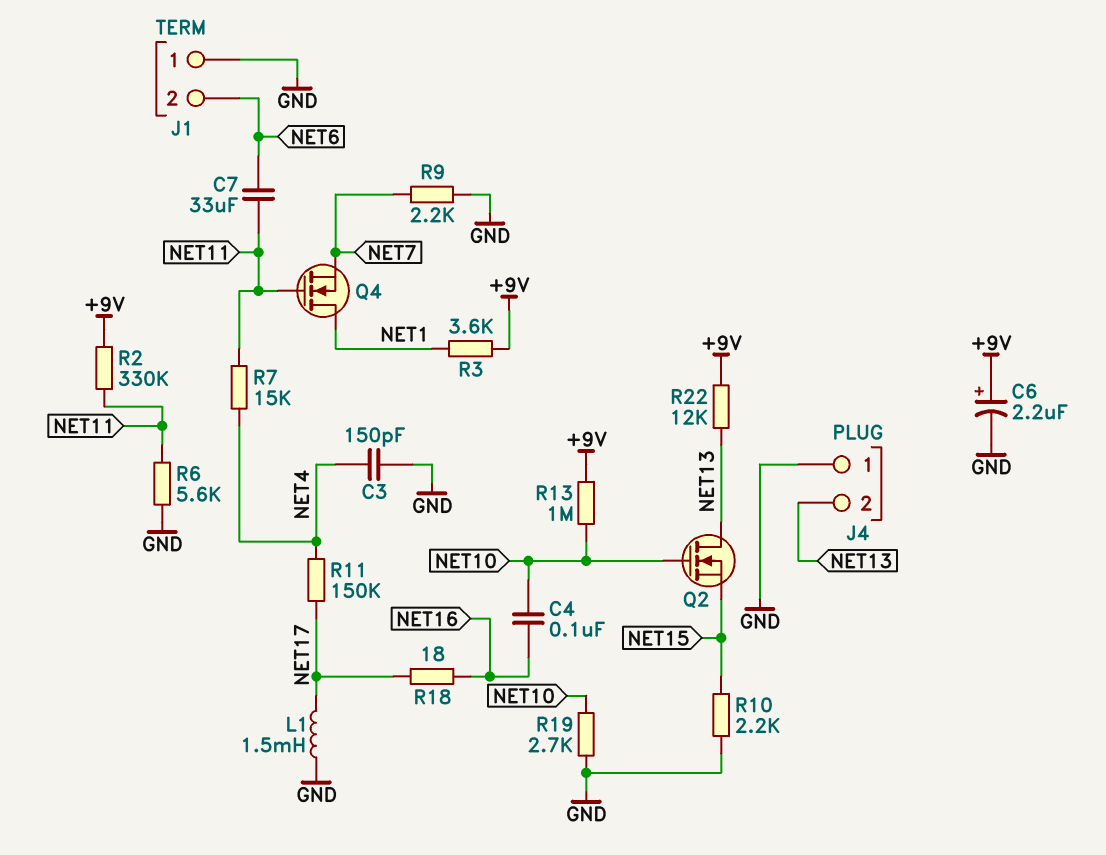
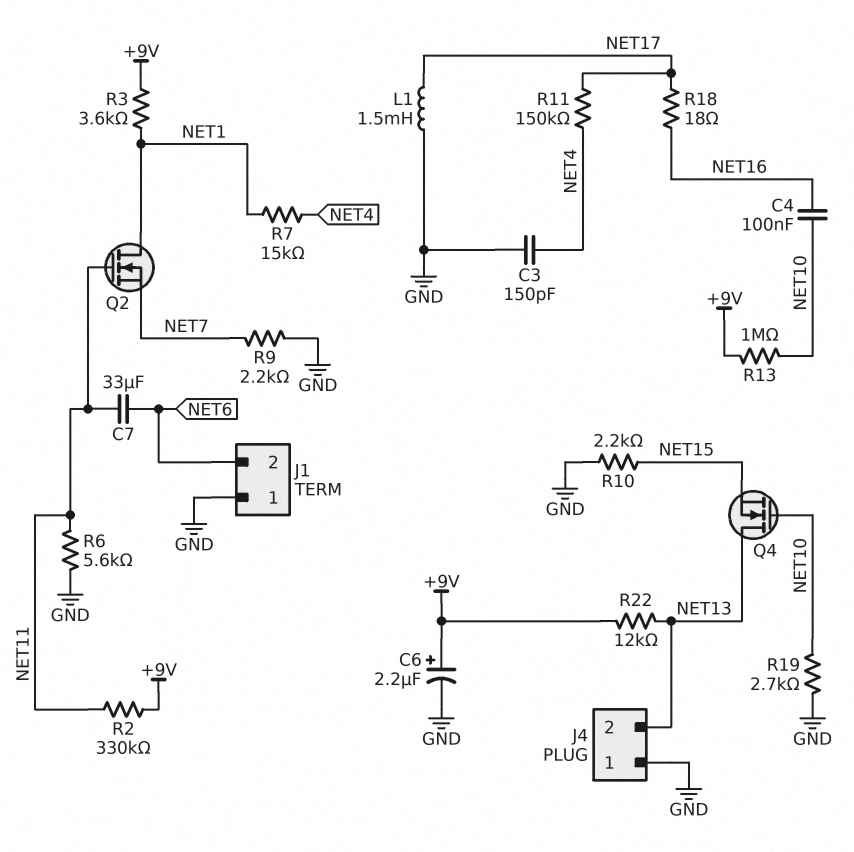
Q2: NMOS (G NET10, D NET13, S NET15) -> NMOS (G NET11, D NET1, S NET7)
Q4: NMOS (G NET11, D NET1, S NET7) -> NMOS (G NET10, D NET13, S NET15)
R7: 15k (NET4, NET11) -> 15k (NET1, NET4)

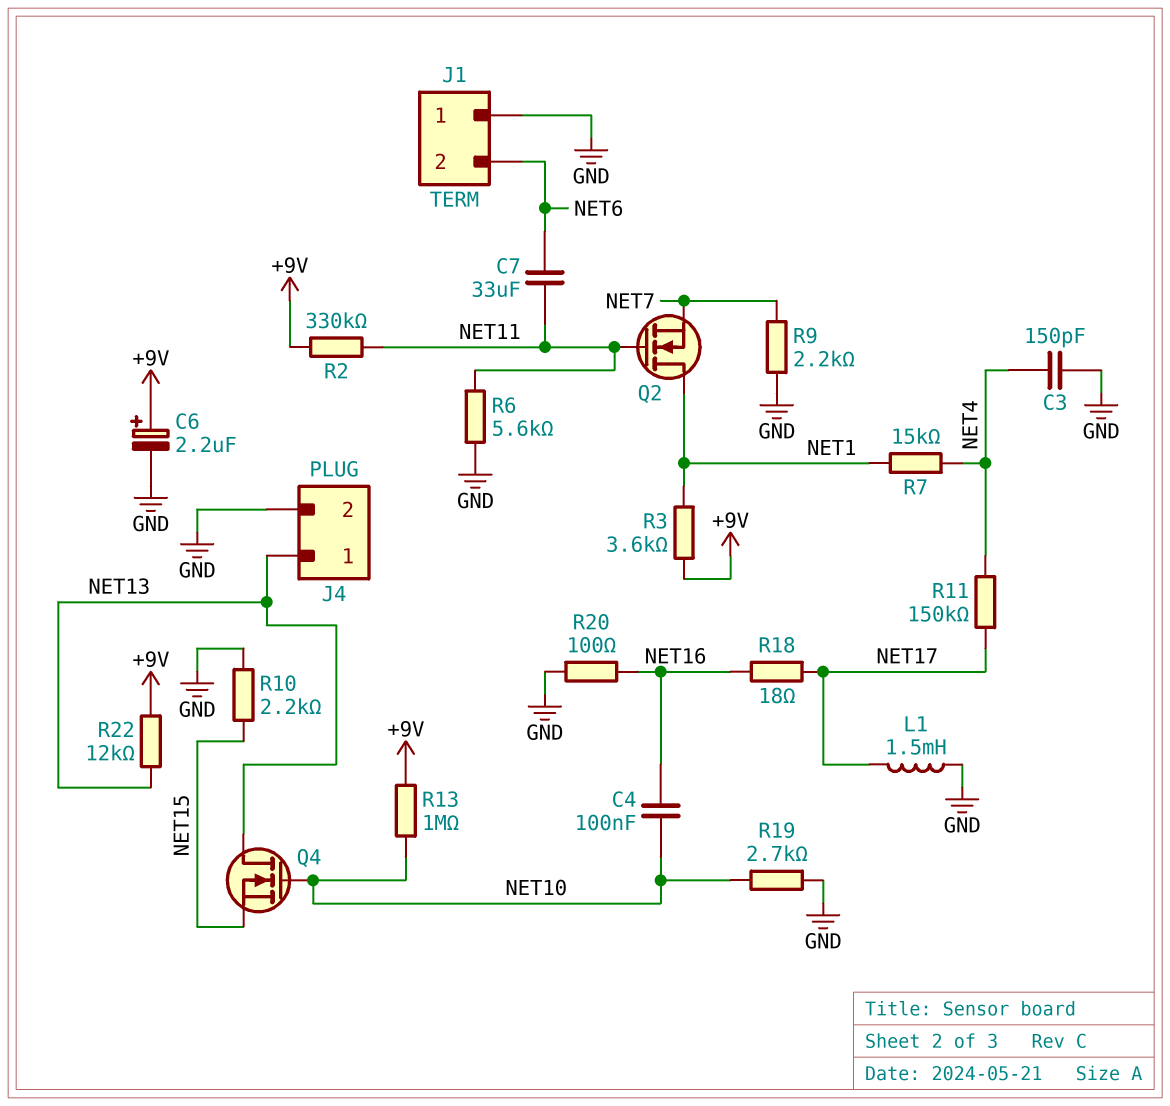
J4 pin 1: GND -> NET13
J4 pin 2: NET13 -> GND
R20: none -> 100 (GND, NET16)

